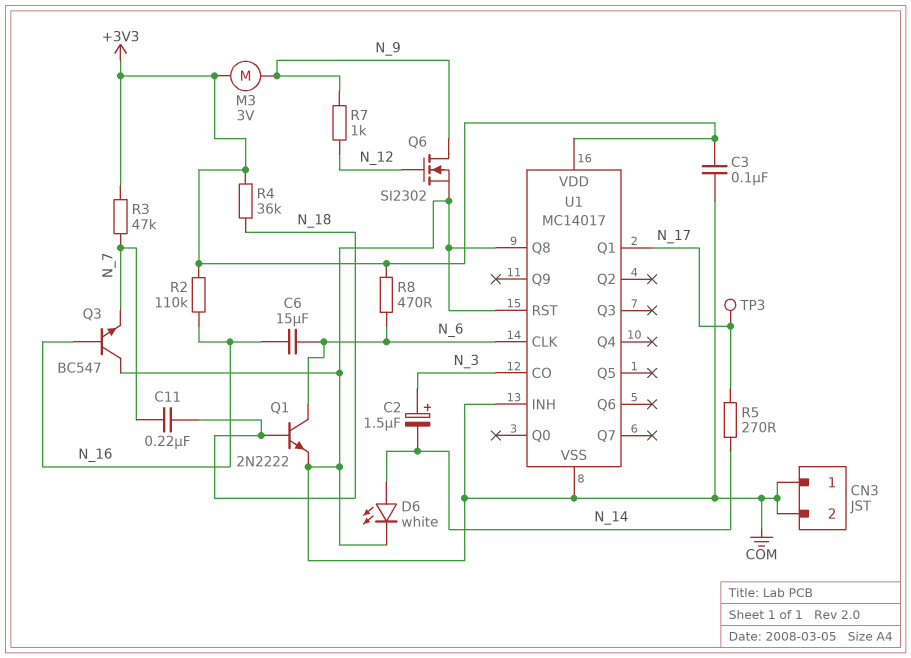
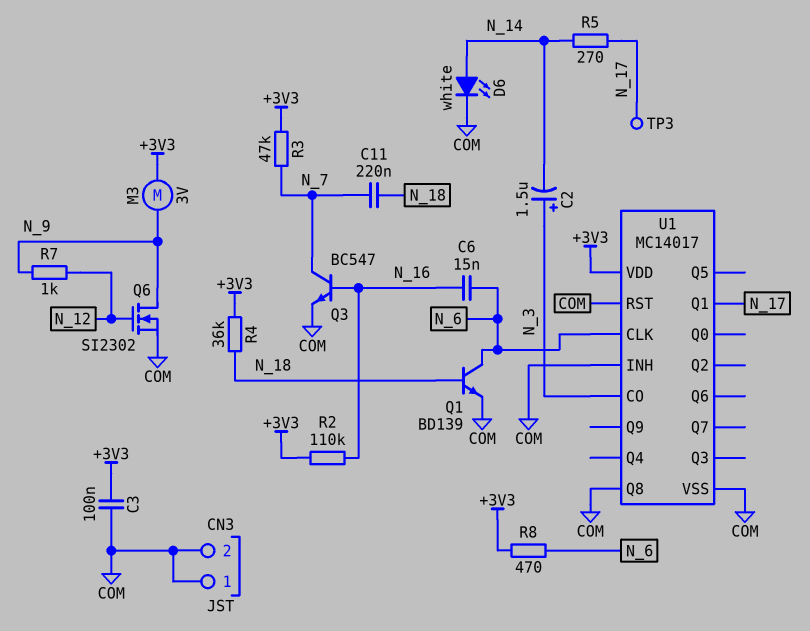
C6: 15uF (N_6, N_16) -> 15nF (N_6, N_16)
Q1: NPN 2N2222 (B N_18, C N_6, E COM) -> NPN BD139 (B N_18, C N_6, E COM)
Q3: NPN BC547 (B N_16, C COM, E N_7) -> NPN BC547 (B N_16, C N_7, E COM)

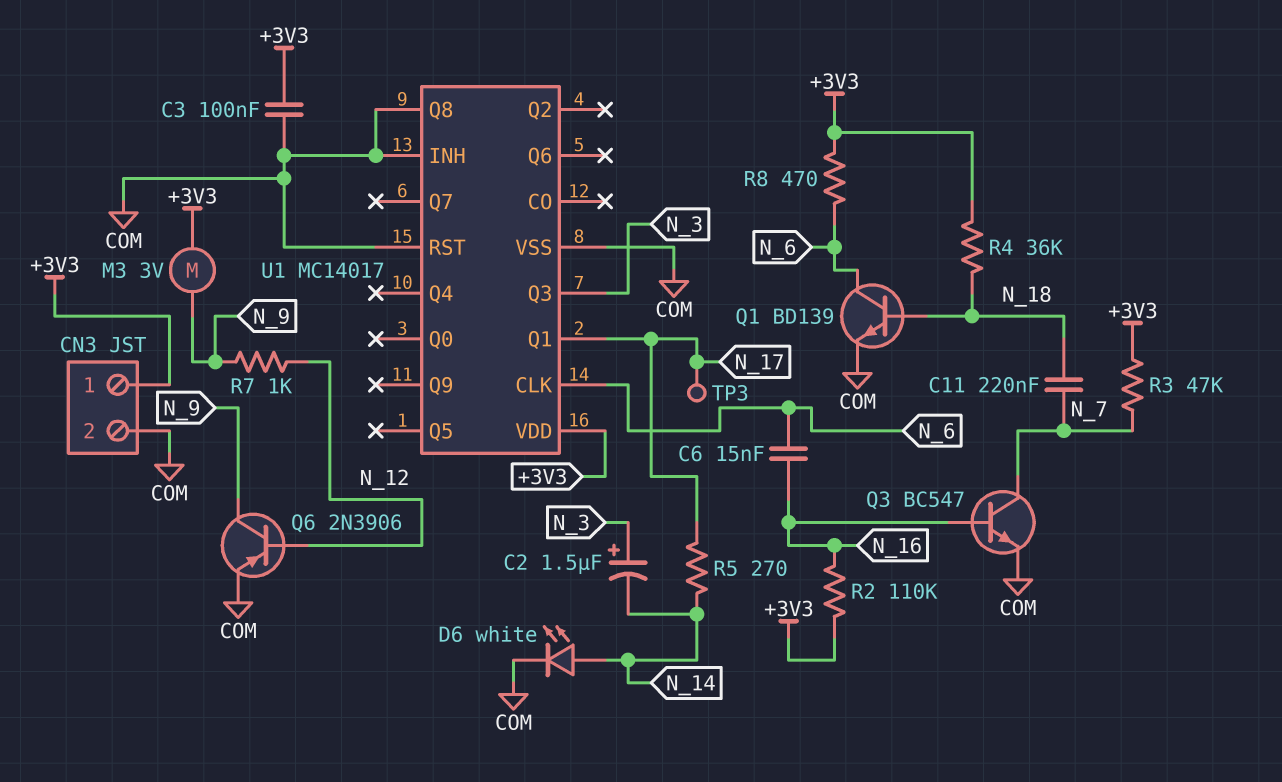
CN3 pin 1: COM -> +3V3
Q6: NMOS SI2302 (G N_12, D N_9, S COM) -> PNP 2N3906 (B N_12, C N_9, E COM)
U1 pin CO: N_3 -> none
U1 pin Q3: none -> N_3

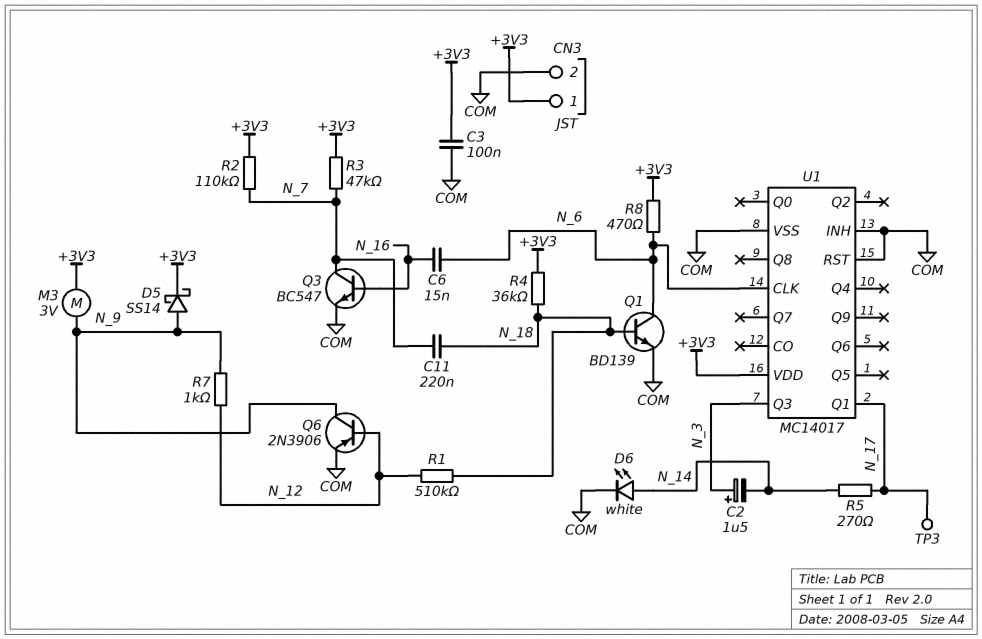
D5: none -> schottky SS14 (A N_9, K +3V3)
R1: none -> 510k (N_12, N_18)
R2: 110k (+3V3, N_16) -> 110k (+3V3, N_7)
U1 pin Q8: COM -> none

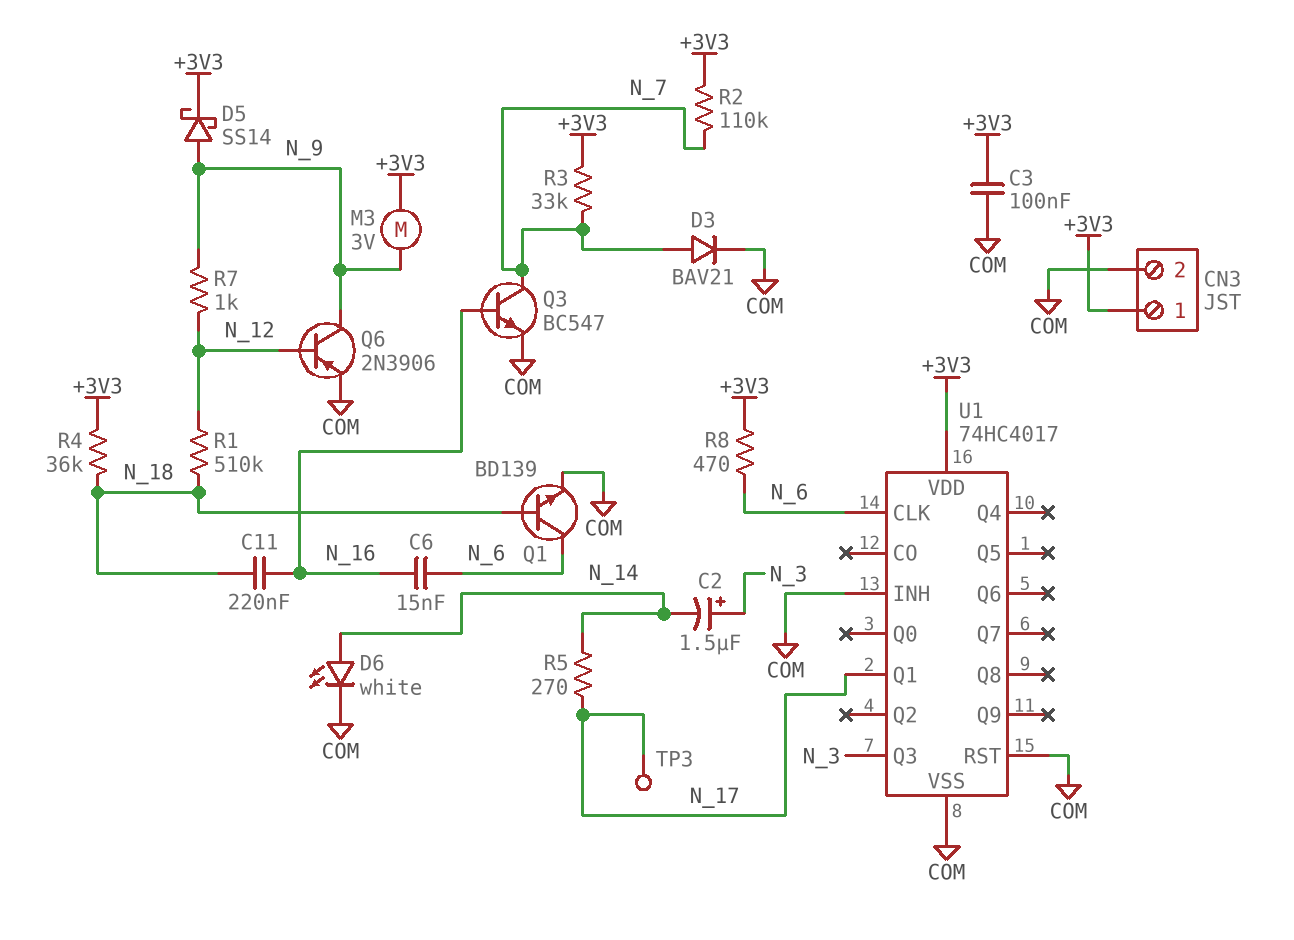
C11: 220nF (N_7, N_18) -> 220nF (N_16, N_18)
D3: none -> diode BAV21 (A N_7, K COM)
R3: 47k (+3V3, N_7) -> 33k (+3V3, N_7)
U1: MC14017 -> 74HC4017

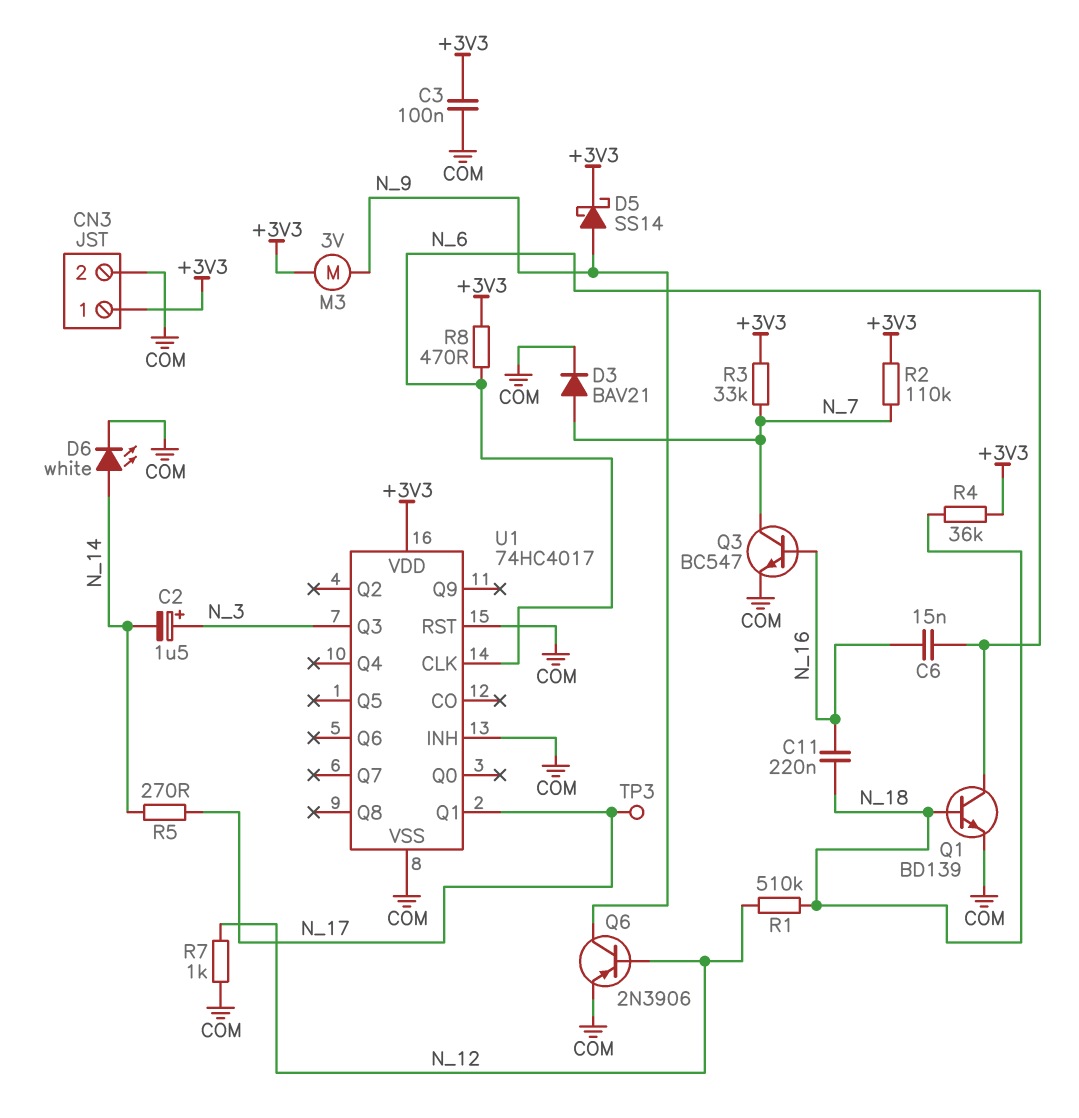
R7: 1k (N_9, N_12) -> 1k (COM, N_12)

